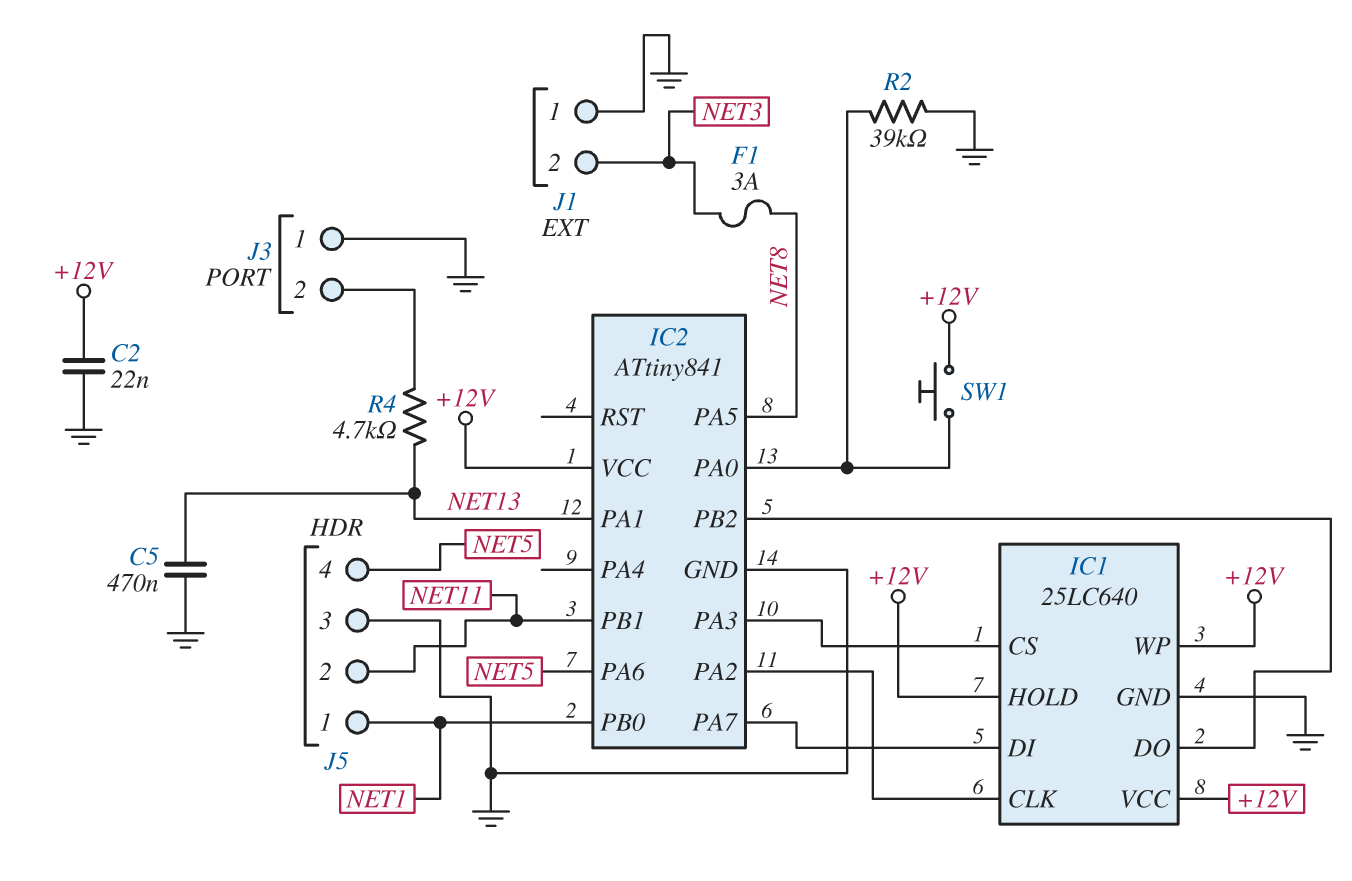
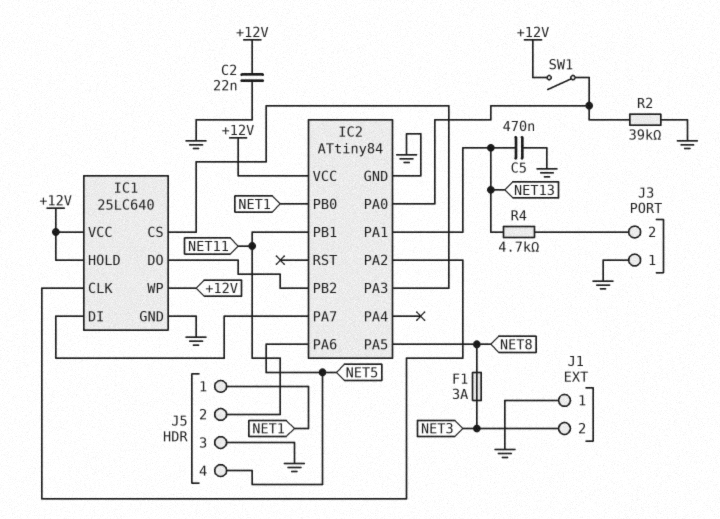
IC2: ATtiny841 -> ATtiny84
SW1: button (+12V, IC2/PA0) -> switch (+12V, IC2/PA0)

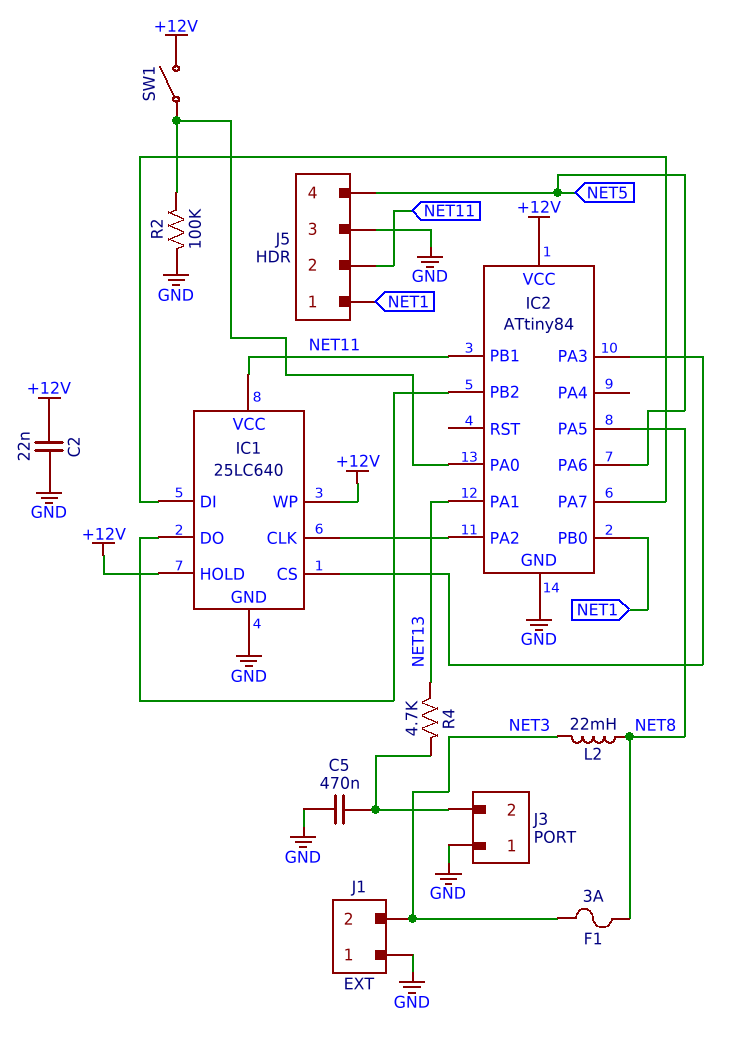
C5: 470nF (GND, NET13) -> 470nF (GND, J3/2)
IC1 pin VCC: +12V -> NET11
L2: none -> 22mH (NET3, NET8)
R2: 39k (GND, IC2/PA0) -> 100k (GND, IC2/PA0)

